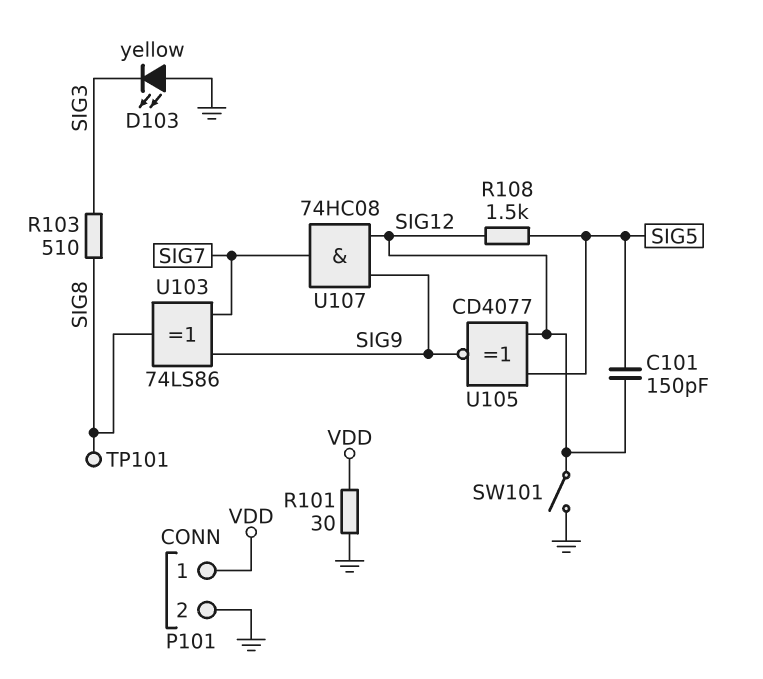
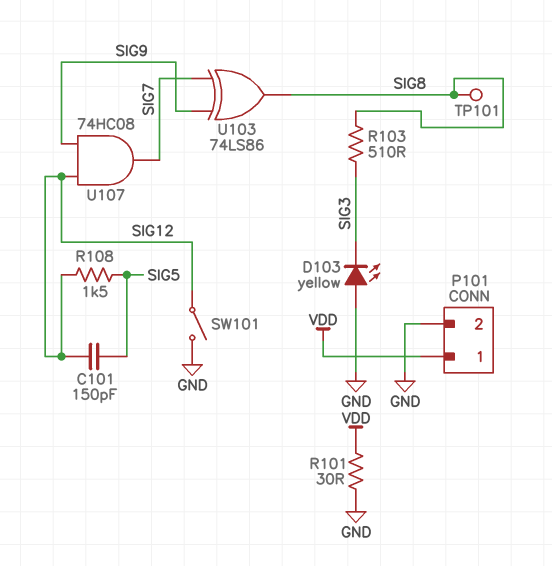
U105: XNOR CD4077 (in SIG5, in SIG12, out SIG9) -> none

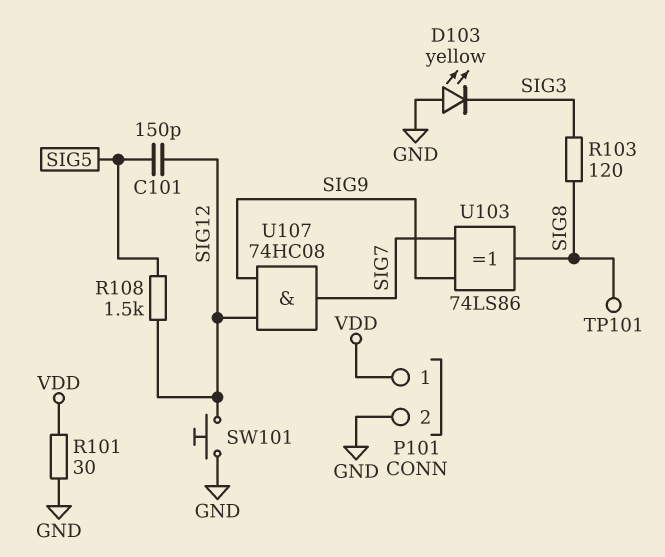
R103: 510 (SIG3, SIG8) -> 120 (SIG3, SIG8)
SW101: switch (GND, SIG12) -> button (GND, SIG12)

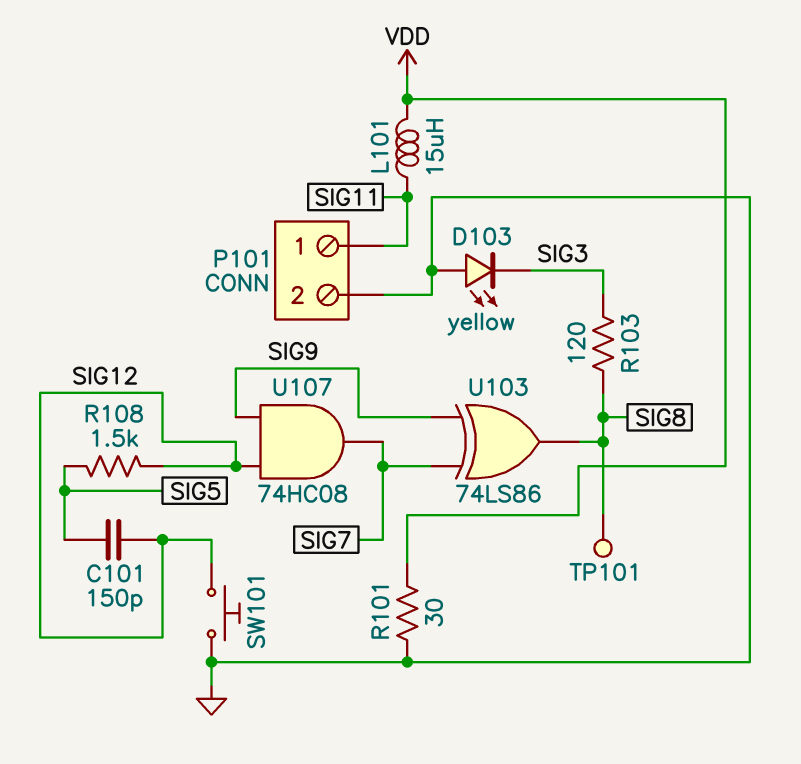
L101: none -> 15uH (SIG11, VDD)
P101 pin 1: VDD -> SIG11

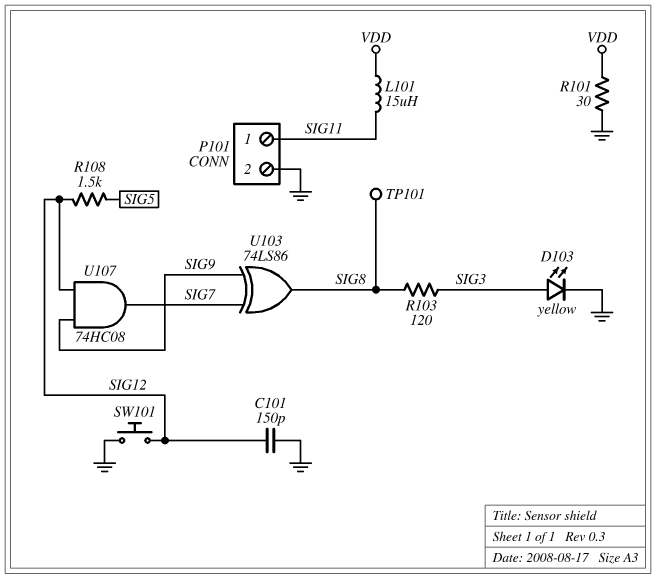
C101: 150pF (SIG5, SIG12) -> 150pF (GND, SIG12)
D103: LED yellow (A GND, K SIG3) -> LED yellow (A SIG3, K GND)

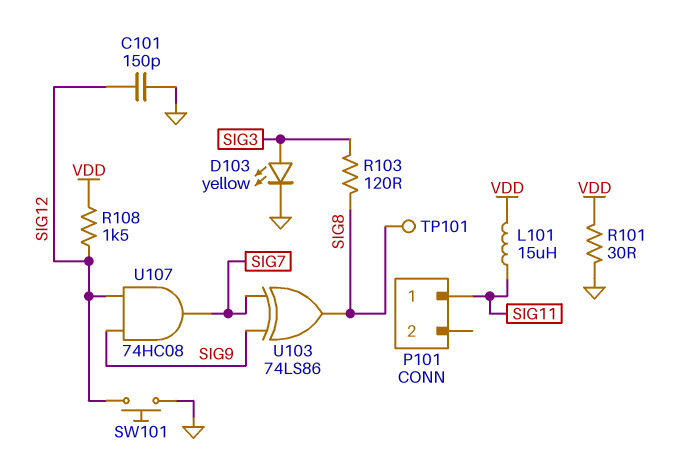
P101 pin 2: GND -> none
R108: 1.5k (SIG5, SIG12) -> 1.5k (SIG12, VDD)

